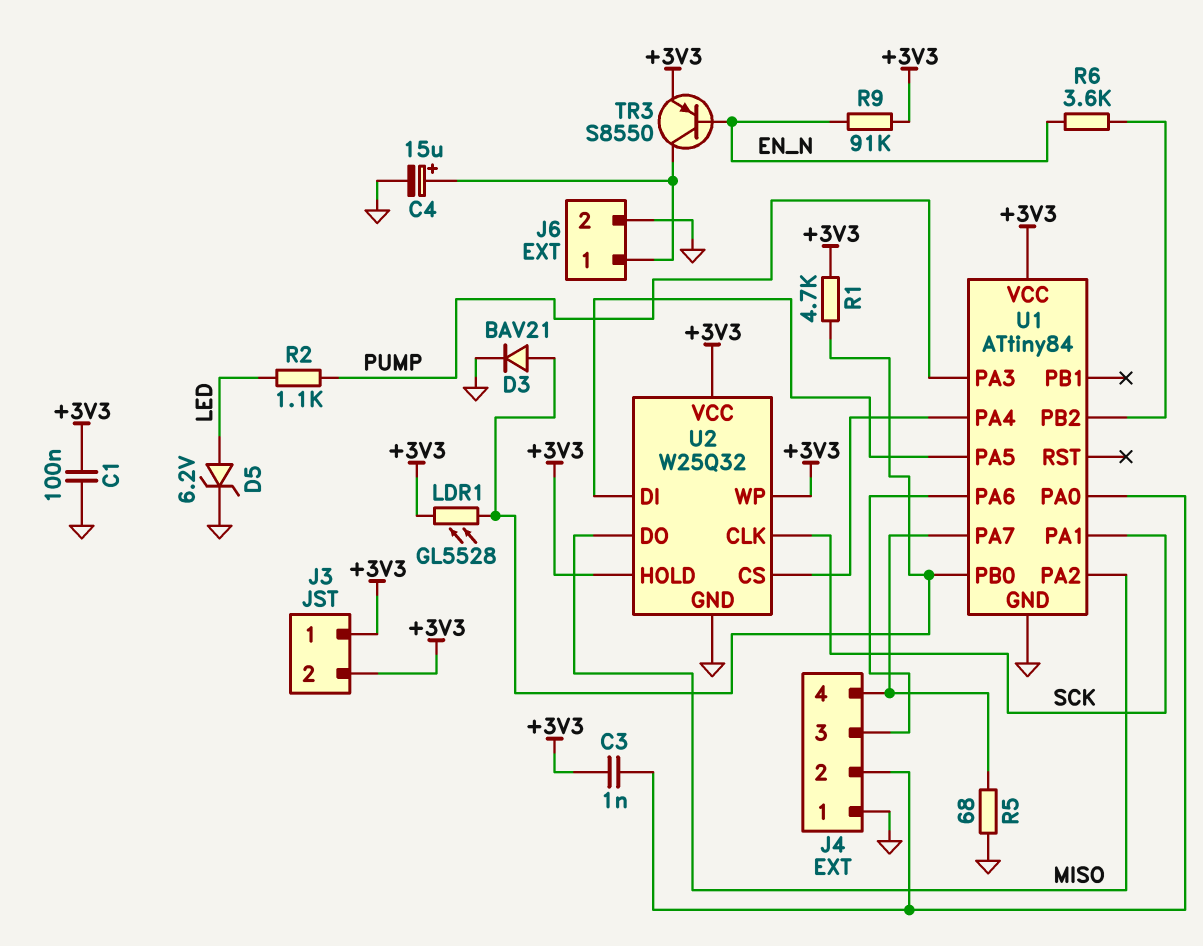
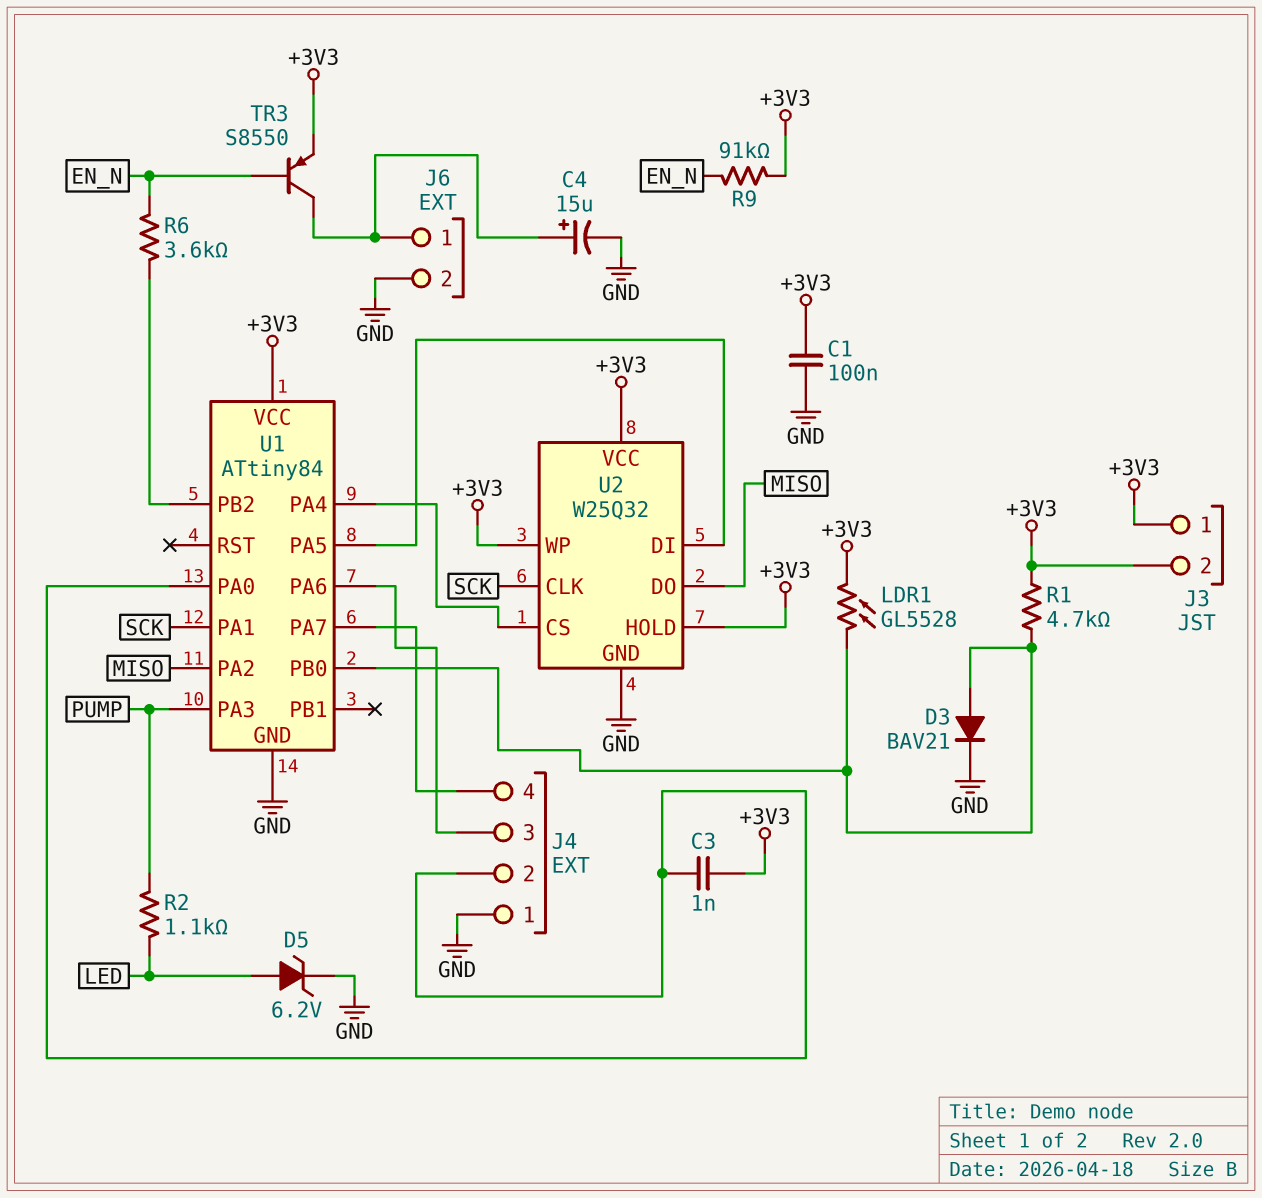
R5: 68 (GND, J4/4) -> none

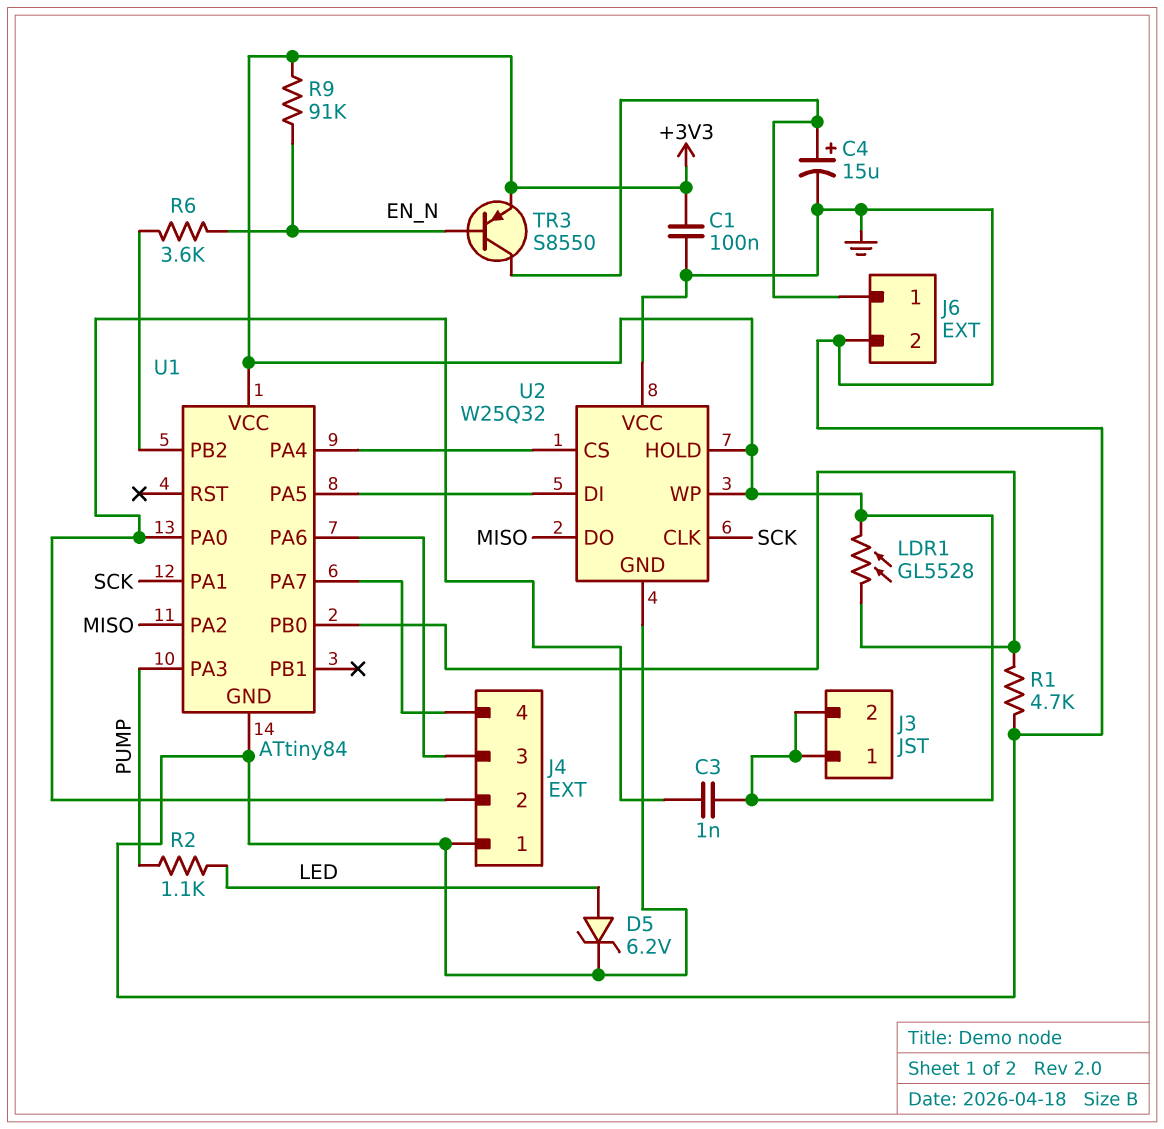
D3: diode BAV21 (A U1/PB0, K GND) -> none
R1: 4.7k (+3V3, U1/PB0) -> 4.7k (GND, U1/PB0)
U2 pin VCC: +3V3 -> GND

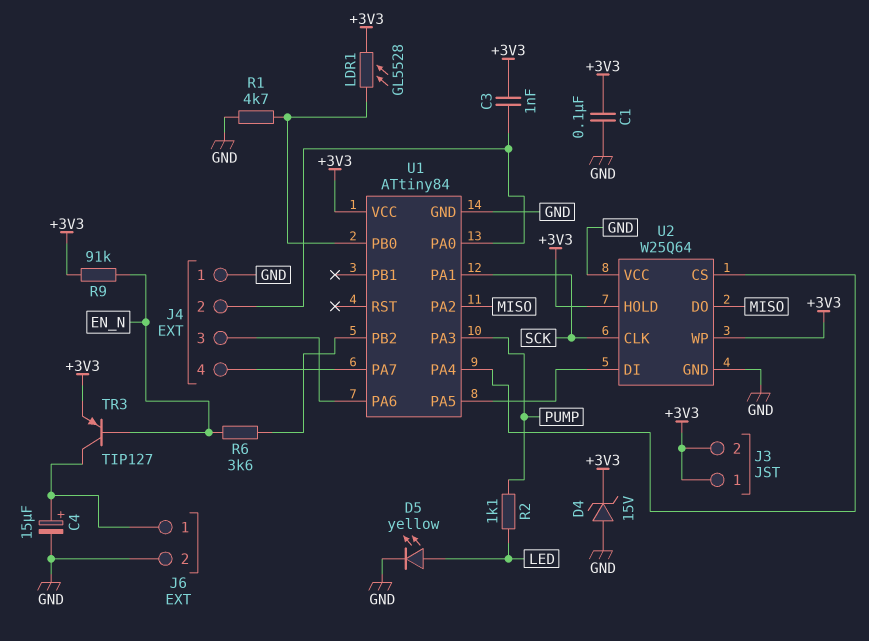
D4: none -> zener 15V (A GND, K +3V3)
D5: zener 6.2V (A LED, K GND) -> LED yellow (A LED, K GND)
TR3: PNP S8550 (B EN_N, C J6/1, E +3V3) -> PNP TIP127 (B EN_N, C J6/1, E +3V3)
U2: W25Q32 -> W25Q64

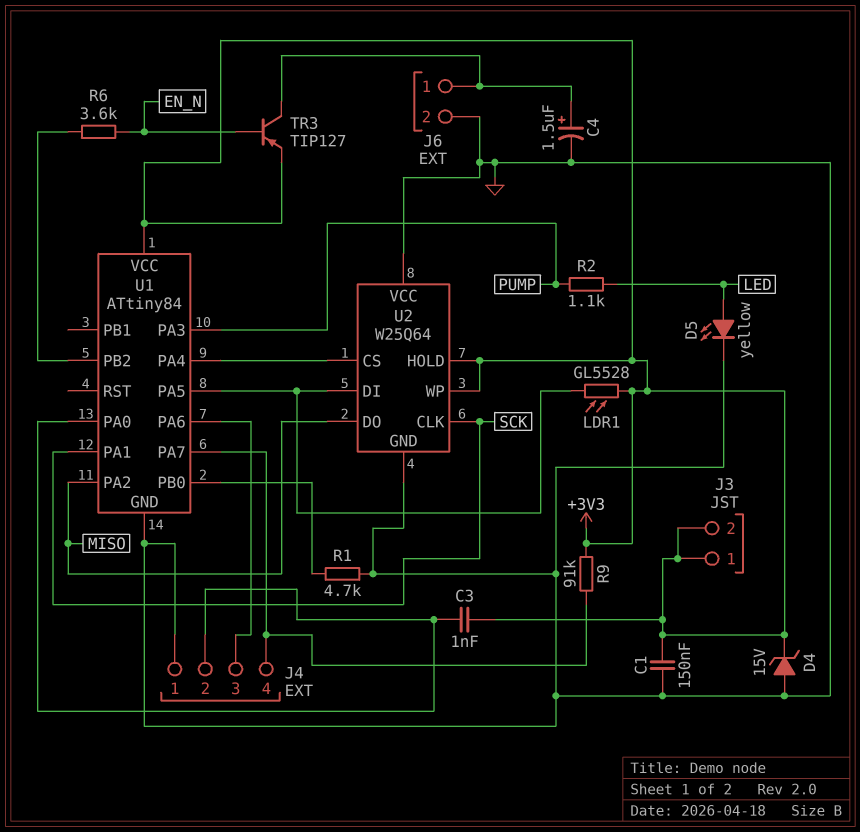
C1: 100nF (+3V3, GND) -> 150nF (+3V3, GND)
C4: 15uF (plus J6/1, minus GND) -> 1.5uF (plus J6/1, minus GND)
LDR1: GL5528 (+3V3, U1/PB0) -> GL5528 (+3V3, U1/PA5)
R9: 91k (+3V3, EN_N) -> 91k (+3V3, J4/4)

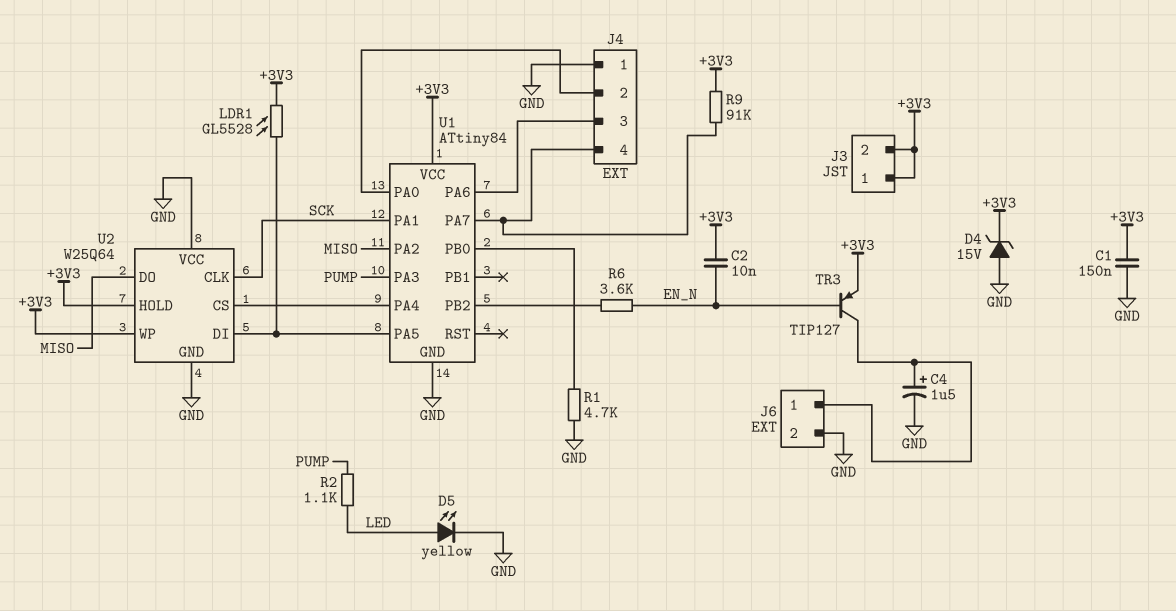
C2: none -> 10nF (+3V3, EN_N)
C3: 1nF (+3V3, J4/2) -> none

